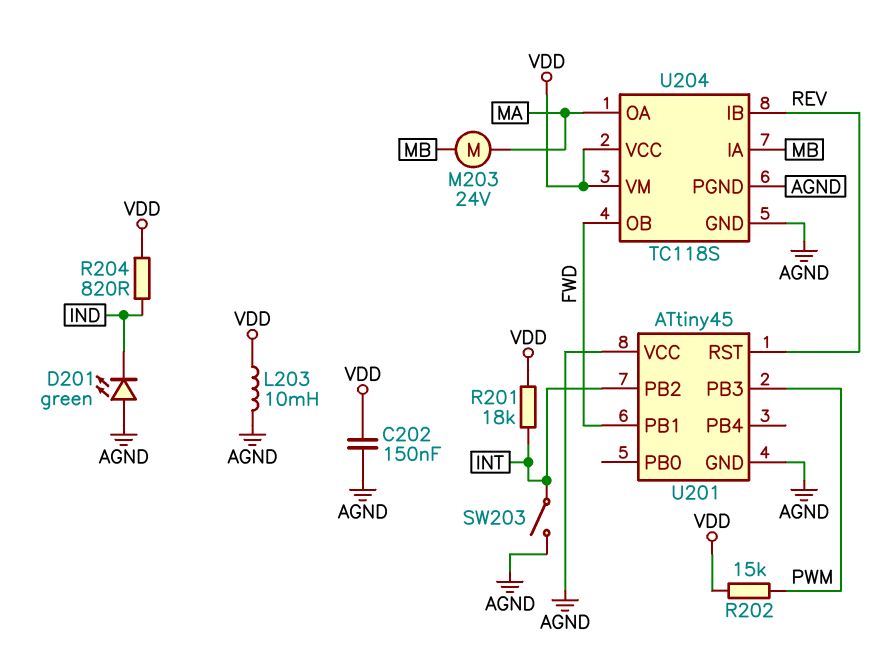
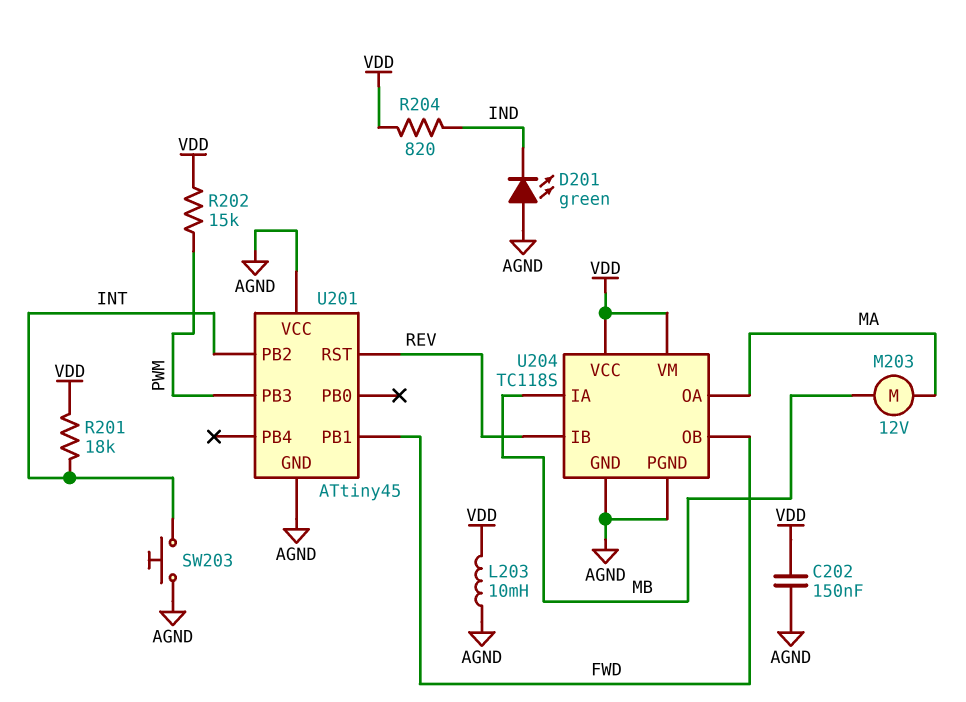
M203: motor 24V (MA, MB) -> motor 12V (MA, MB)
SW203: switch (AGND, INT) -> button (AGND, INT)

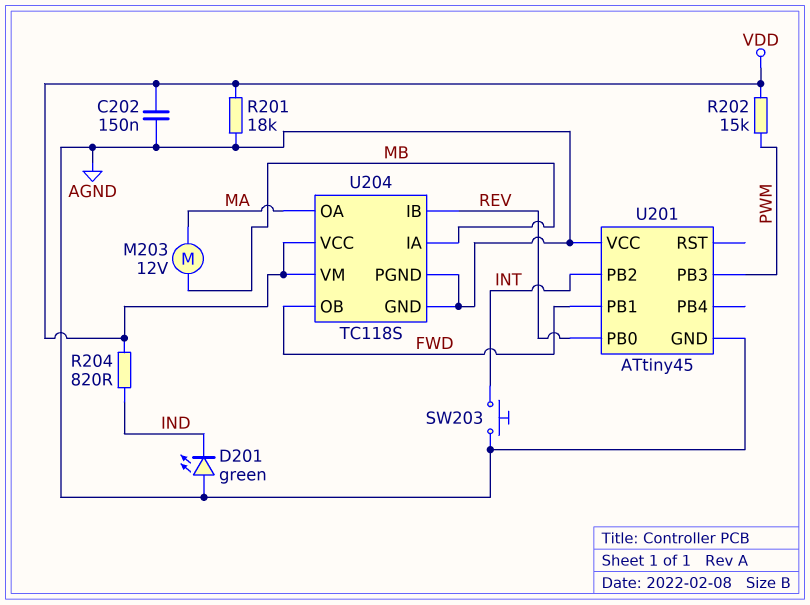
L203: 10mH (AGND, VDD) -> none
R201: 18k (INT, VDD) -> 18k (AGND, VDD)
U201 pin PB0: none -> REV
U201 pin RST: REV -> none

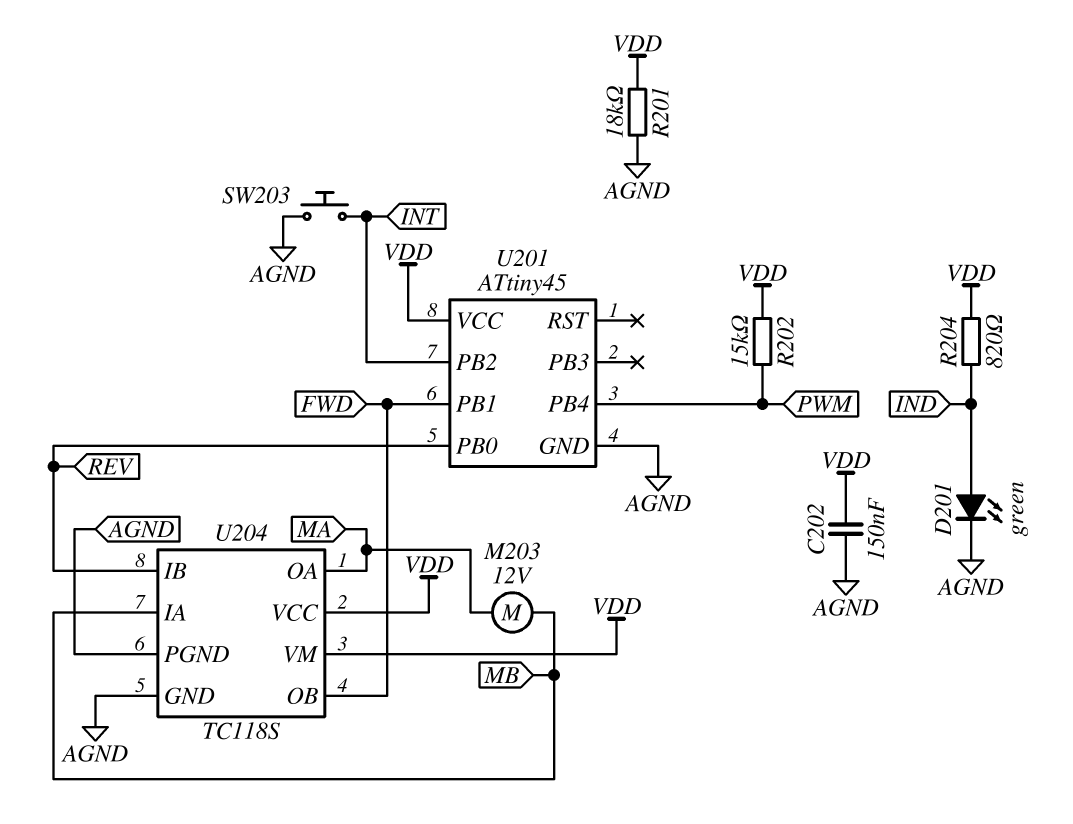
D201: LED green (A AGND, K IND) -> LED green (A IND, K AGND)
U201 pin PB3: PWM -> none
U201 pin PB4: none -> PWM
U201 pin VCC: AGND -> VDD

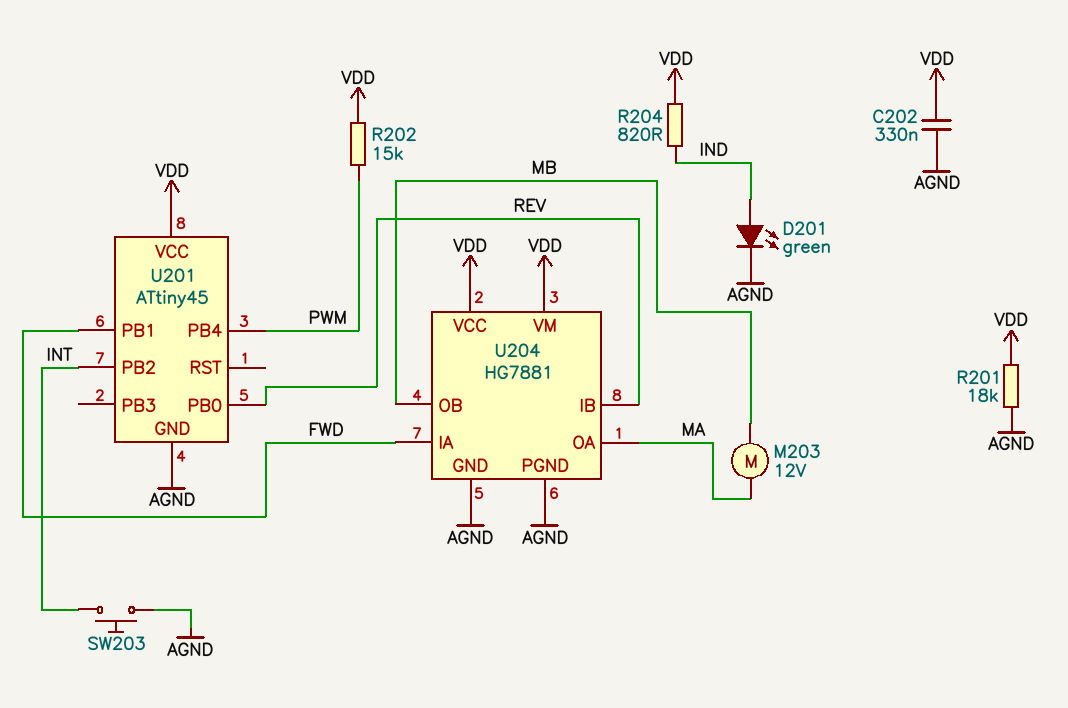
C202: 150nF (AGND, VDD) -> 330nF (AGND, VDD)
U204: TC118S -> HG7881
U204 pin IA: MB -> FWD
U204 pin OB: FWD -> MB

